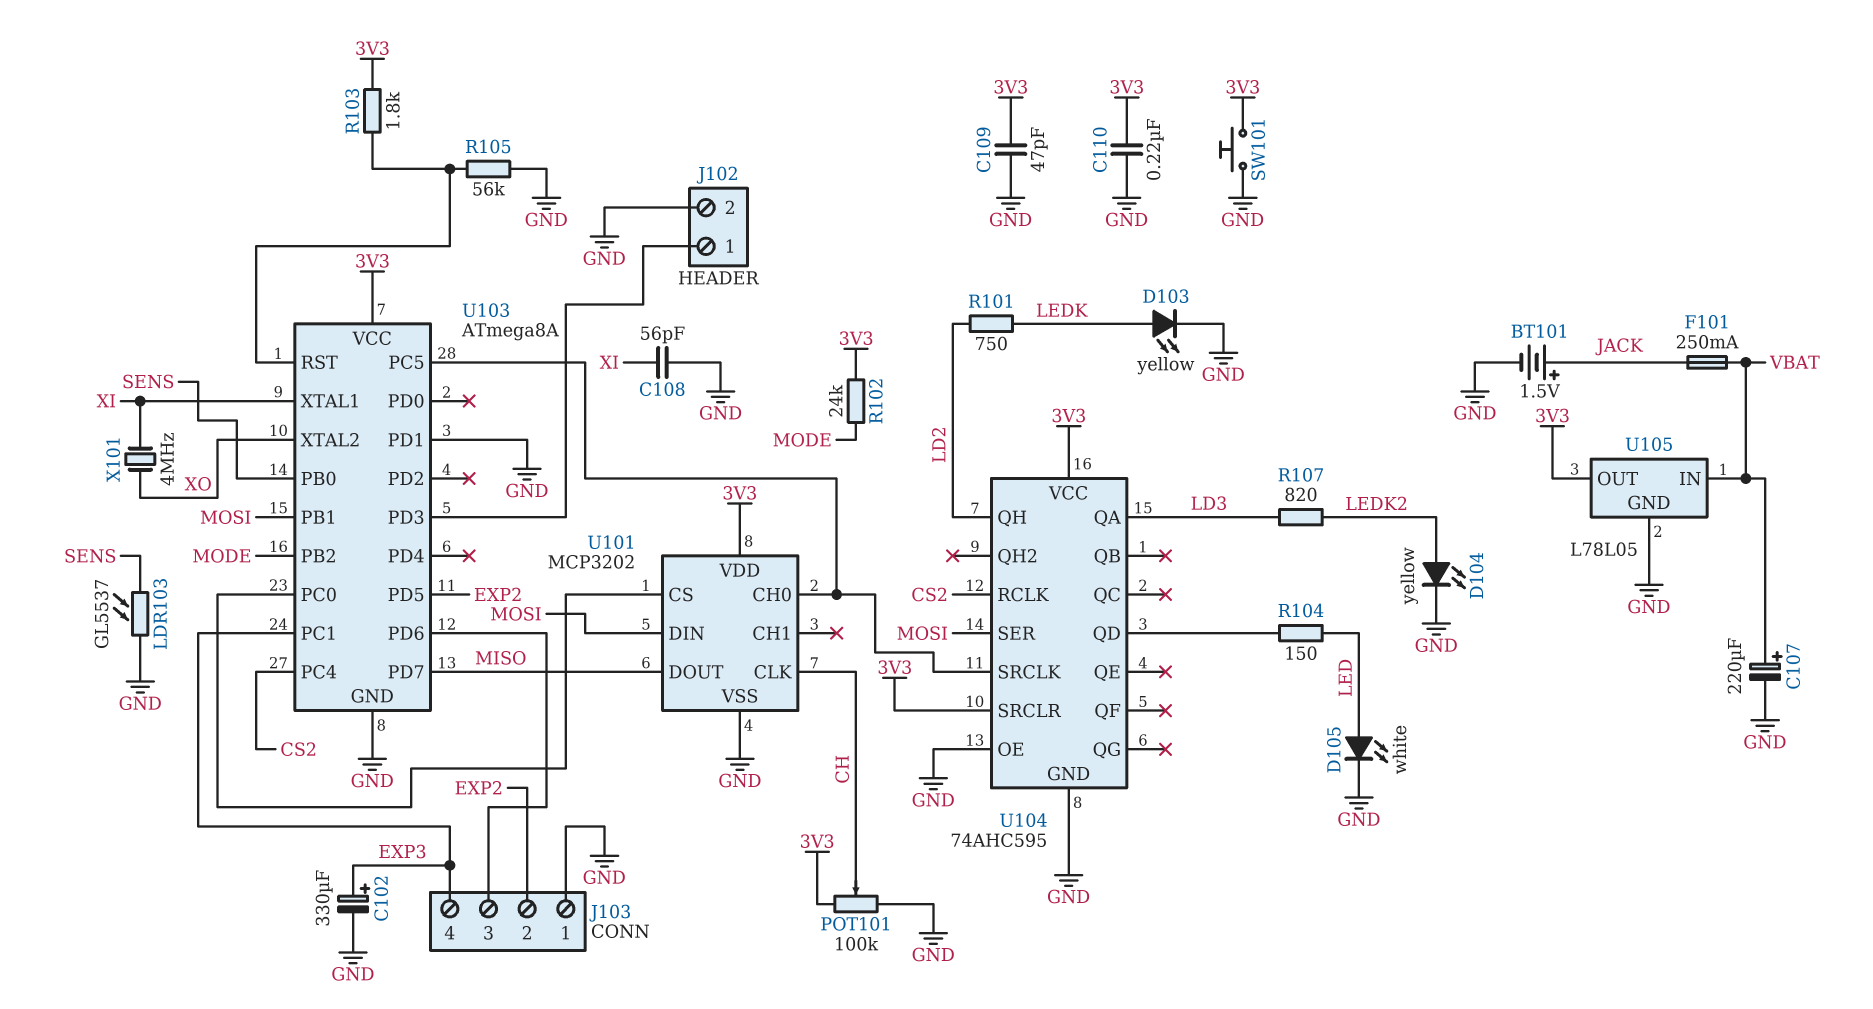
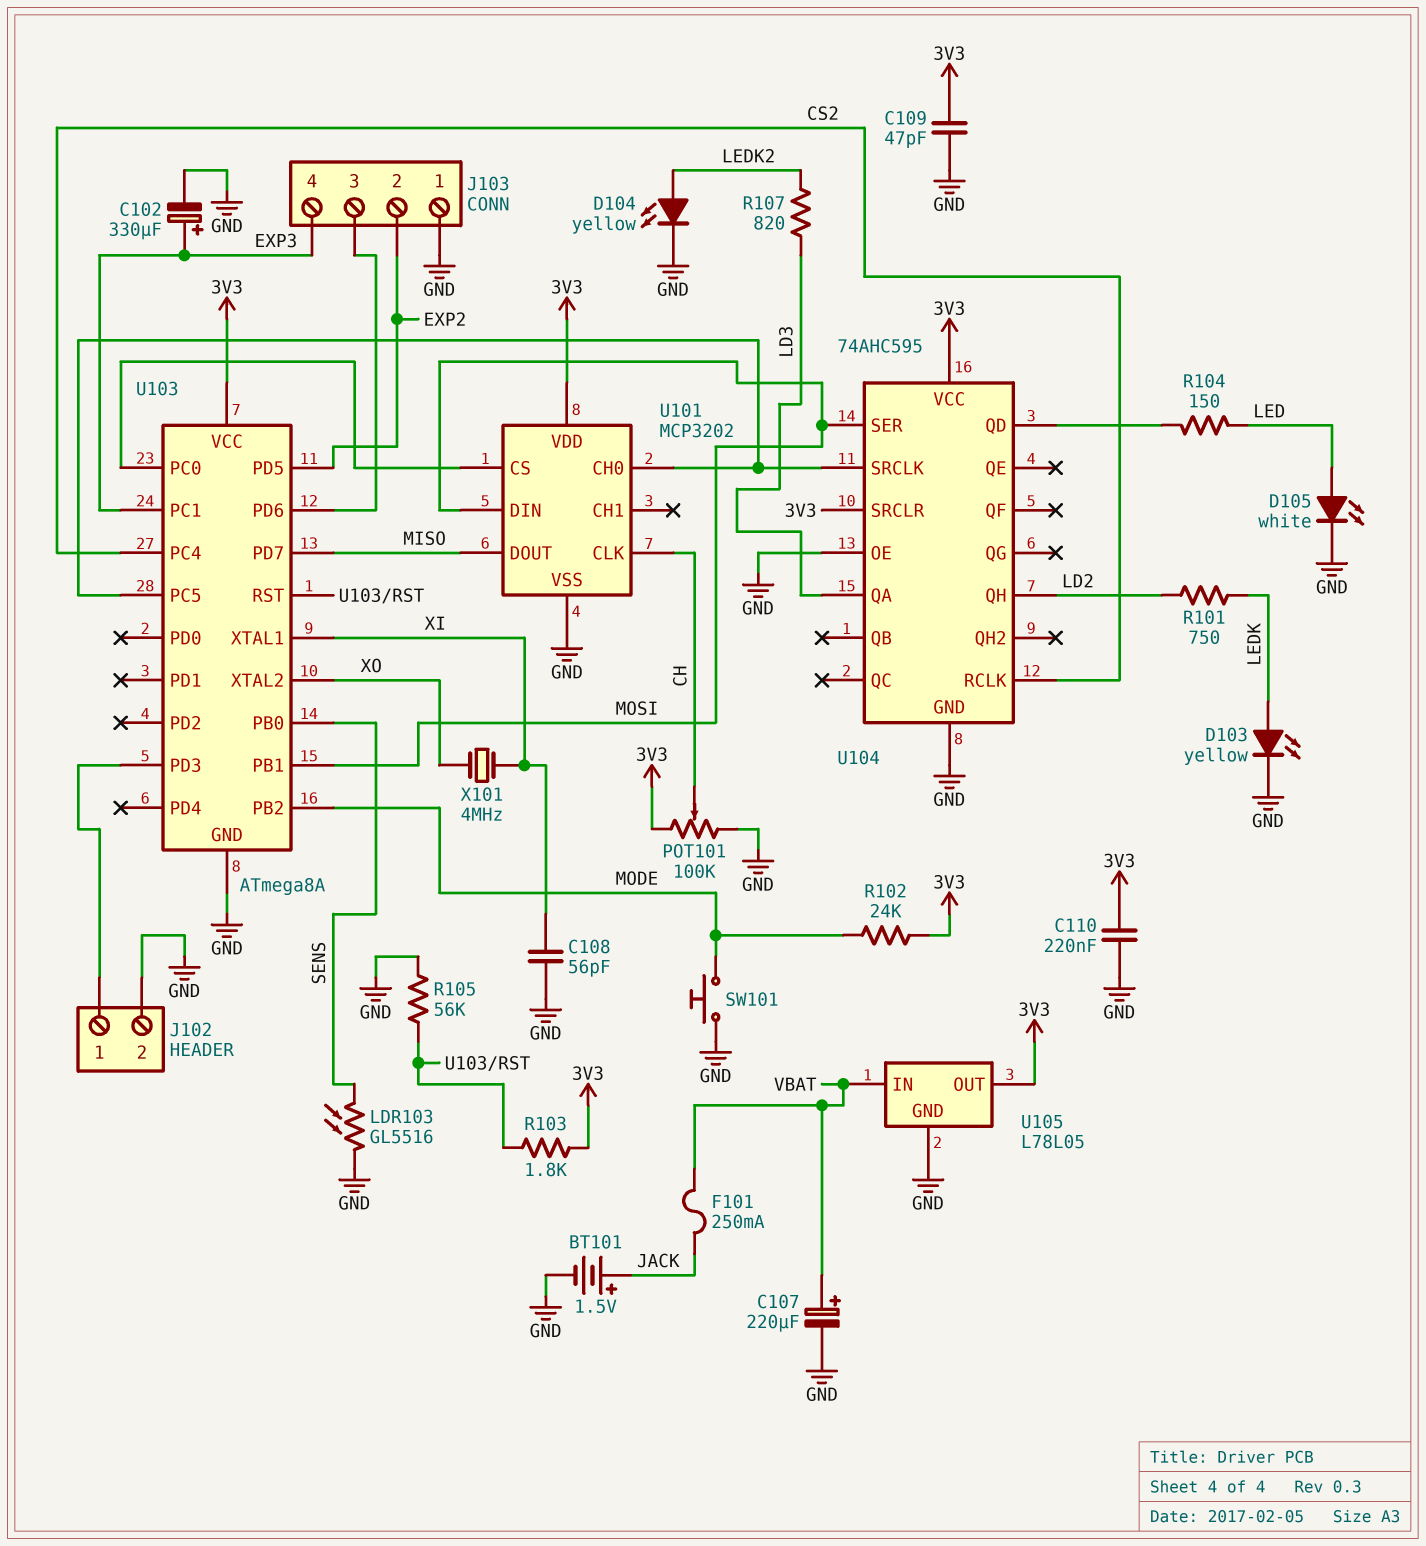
LDR103: GL5537 (GND, SENS) -> GL5516 (GND, SENS)
SW101: button (3V3, GND) -> button (GND, MODE)
U103 pin PD1: GND -> none

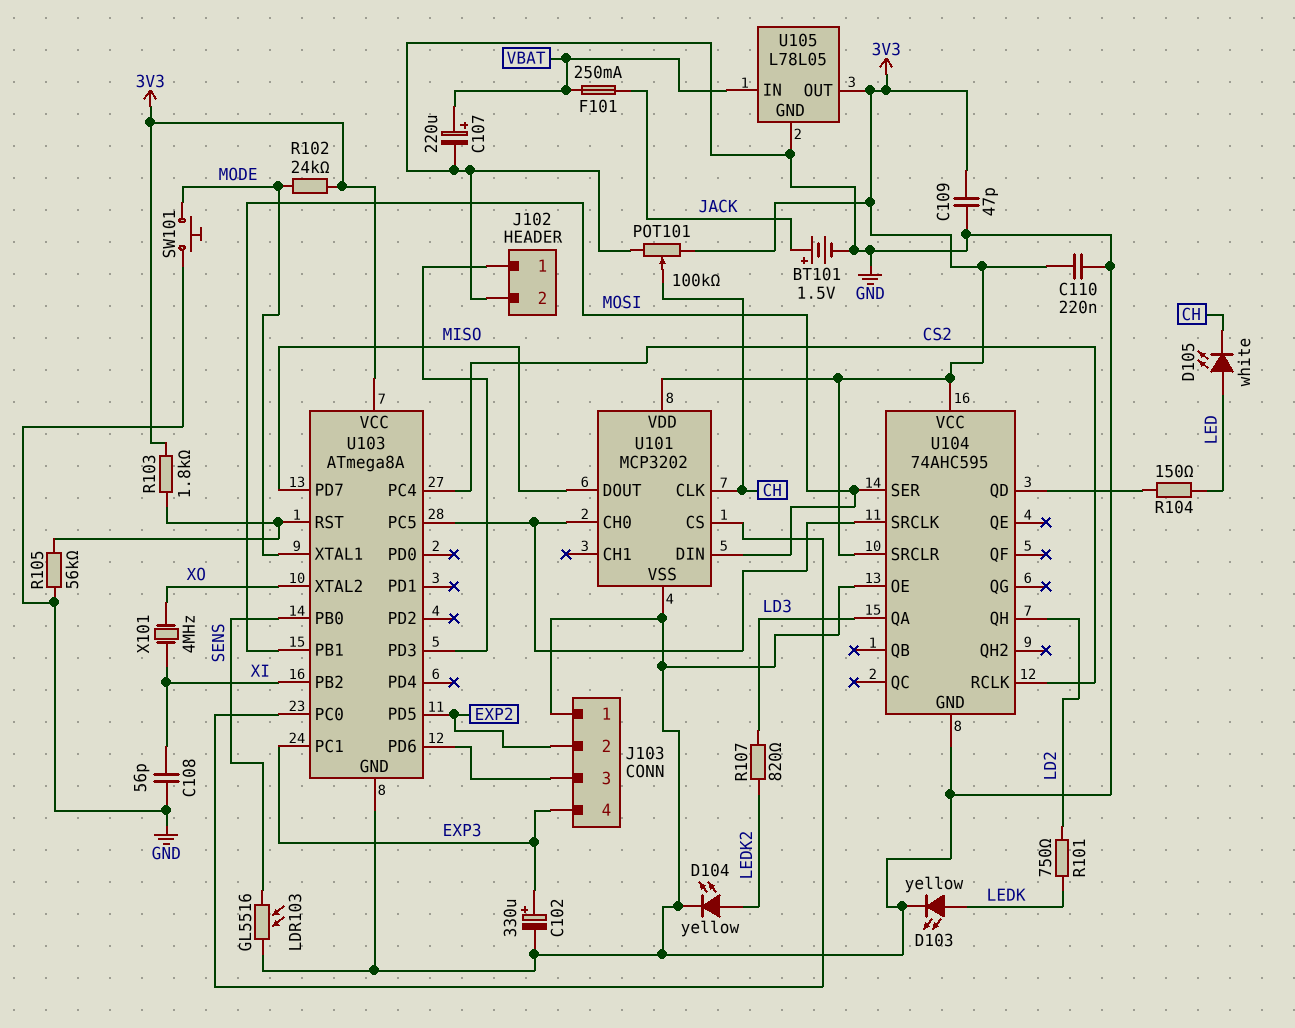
D105: LED white (A LED, K GND) -> LED white (A LED, K CH)
U103 pin PB2: MODE -> XI
U103 pin XTAL1: XI -> MODE

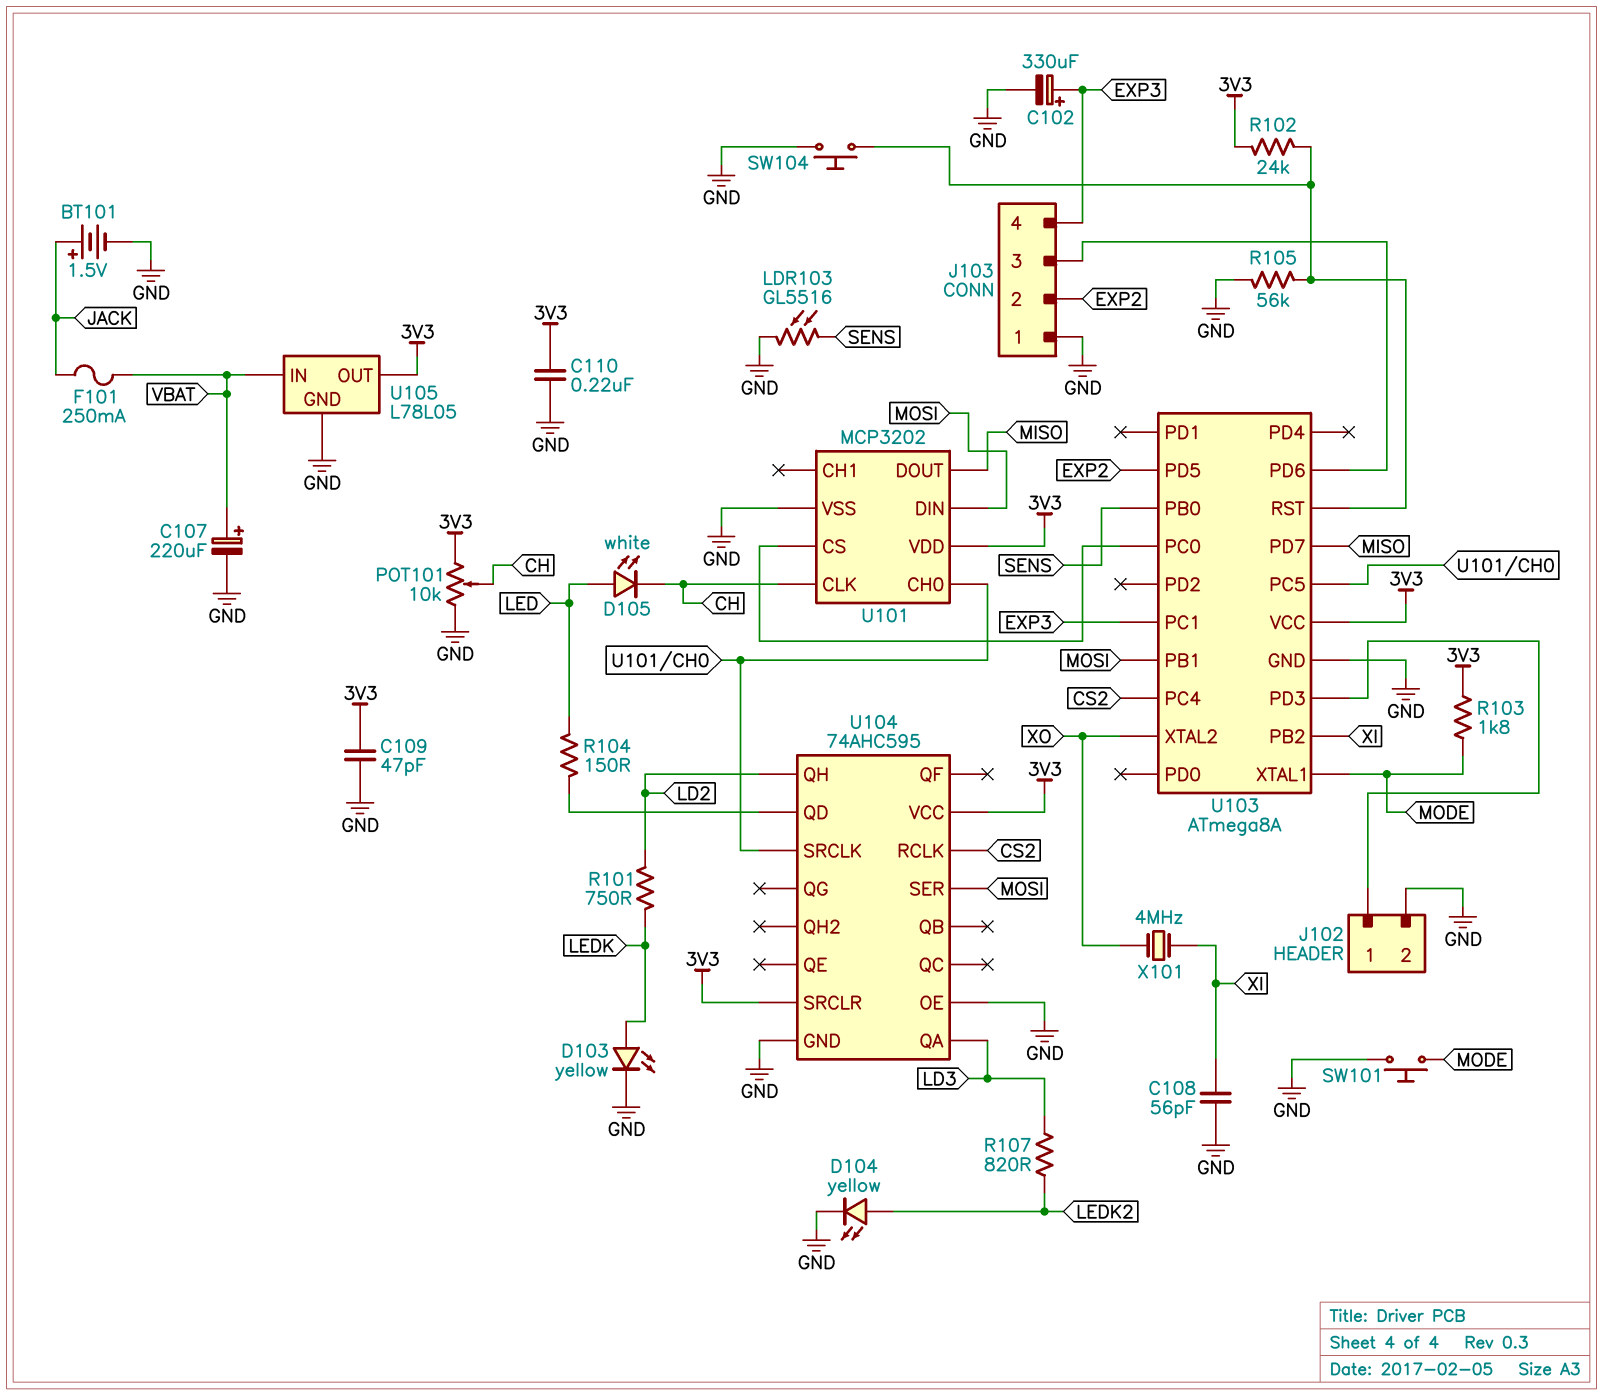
POT101: 100k (3V3, GND, wiper CH) -> 10k (3V3, GND, wiper CH)
R102: 24k (3V3, MODE) -> 24k (3V3, U103/RST)
R103: 1.8k (3V3, U103/RST) -> 1.8k (3V3, MODE)
SW104: none -> button (GND, U103/RST)

